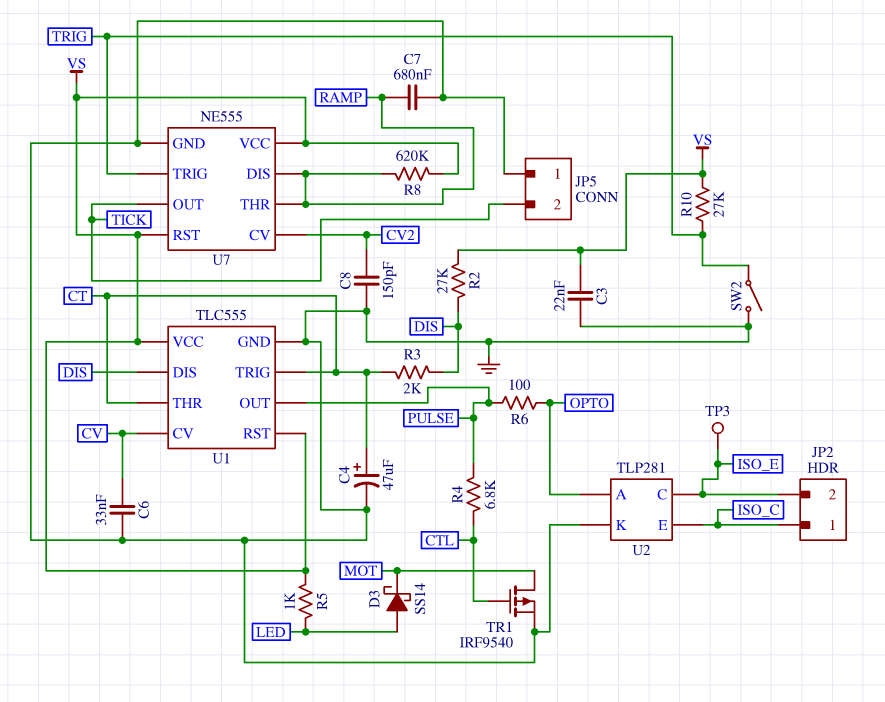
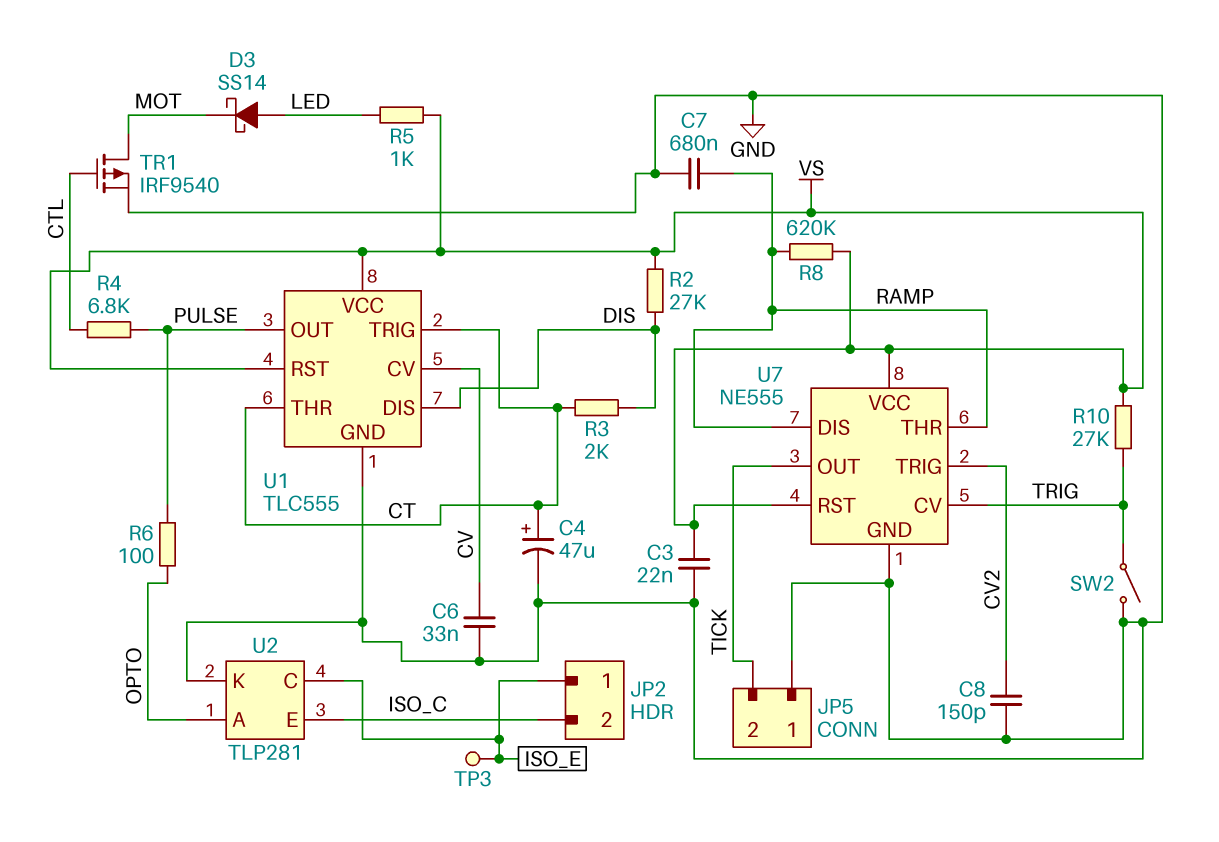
JP2 pin 1: ISO_C -> ISO_E
JP2 pin 2: ISO_E -> ISO_C
U7 pin CV: CV2 -> TRIG
U7 pin TRIG: TRIG -> CV2

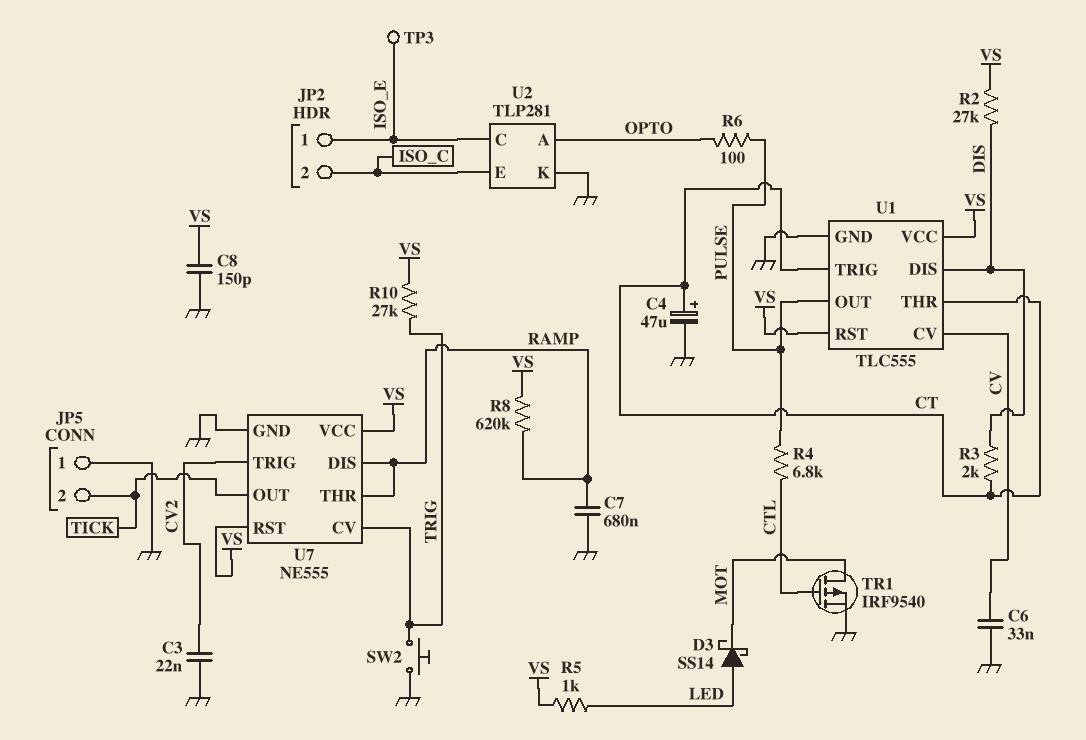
C3: 22nF (GND, VS) -> 22nF (CV2, GND)
C8: 150pF (CV2, GND) -> 150pF (GND, VS)
SW2: switch (GND, TRIG) -> button (GND, TRIG)

